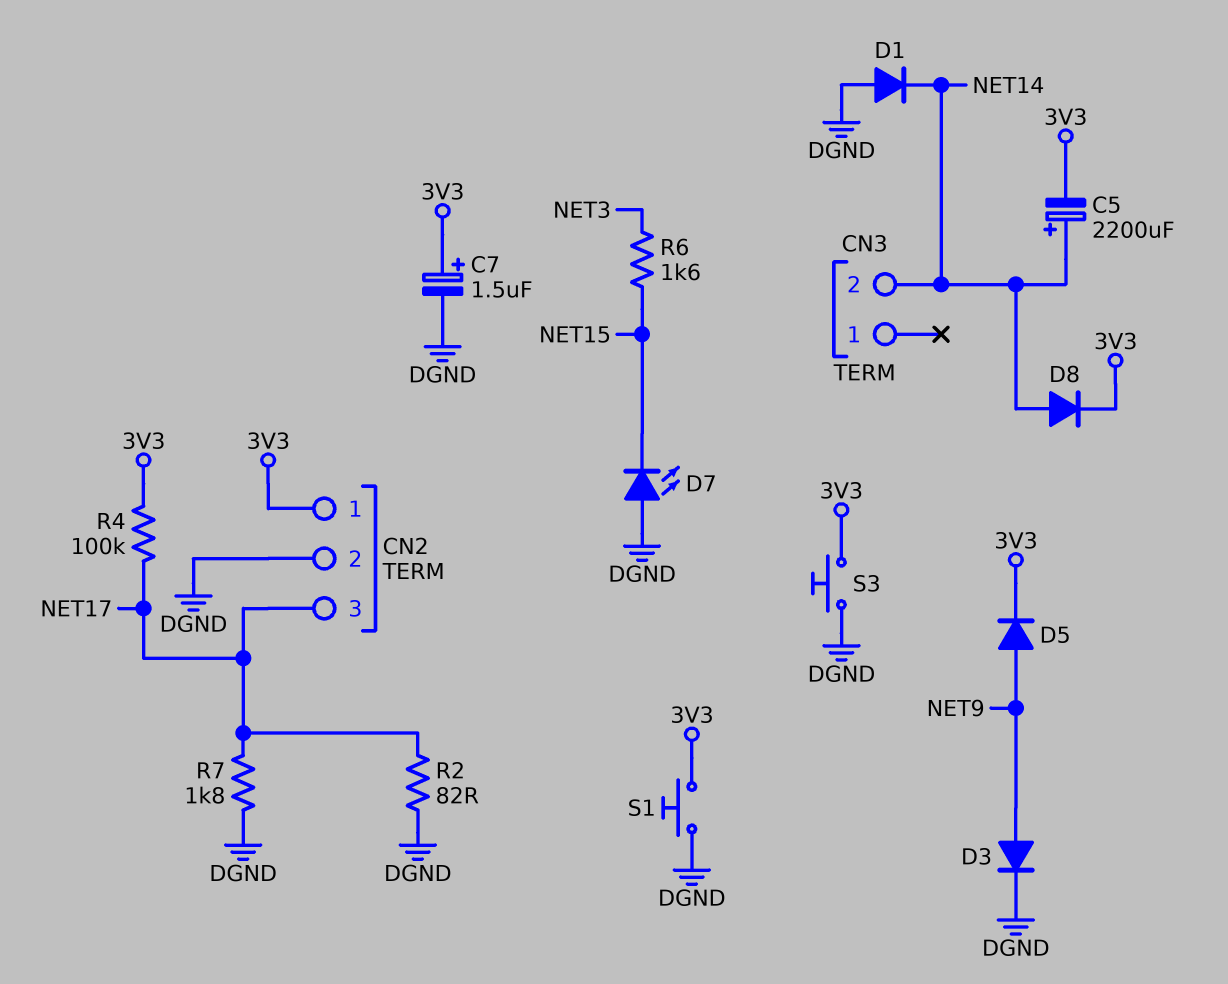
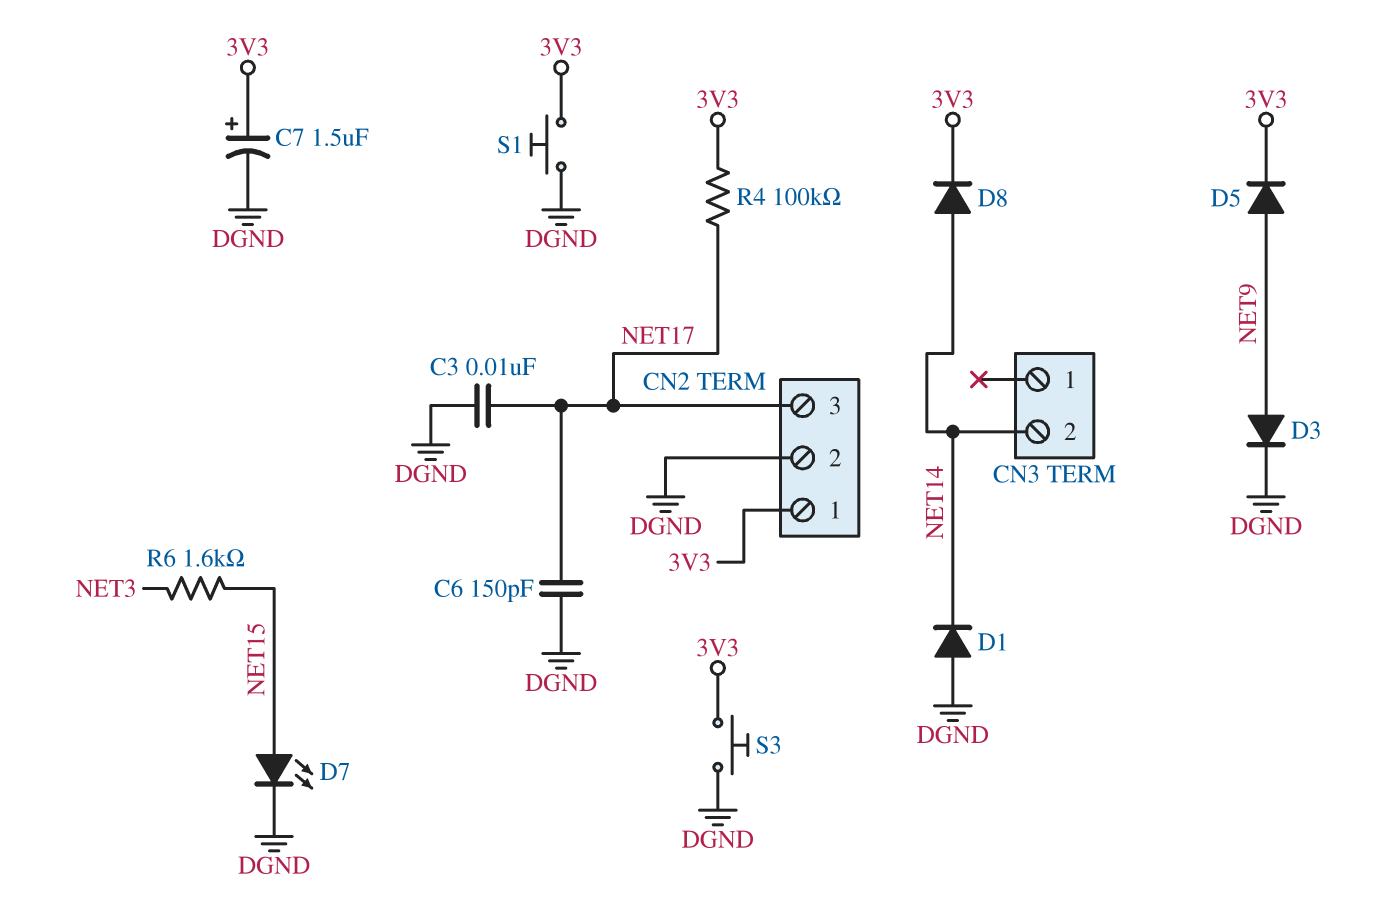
C3: none -> 10nF (DGND, NET17)
C5: 2200uF (plus NET14, minus 3V3) -> none
C6: none -> 150pF (DGND, NET17)
D7: LED (A DGND, K NET15) -> LED (A NET15, K DGND)
R2: 82 (DGND, NET17) -> none
R7: 1.8k (DGND, NET17) -> none

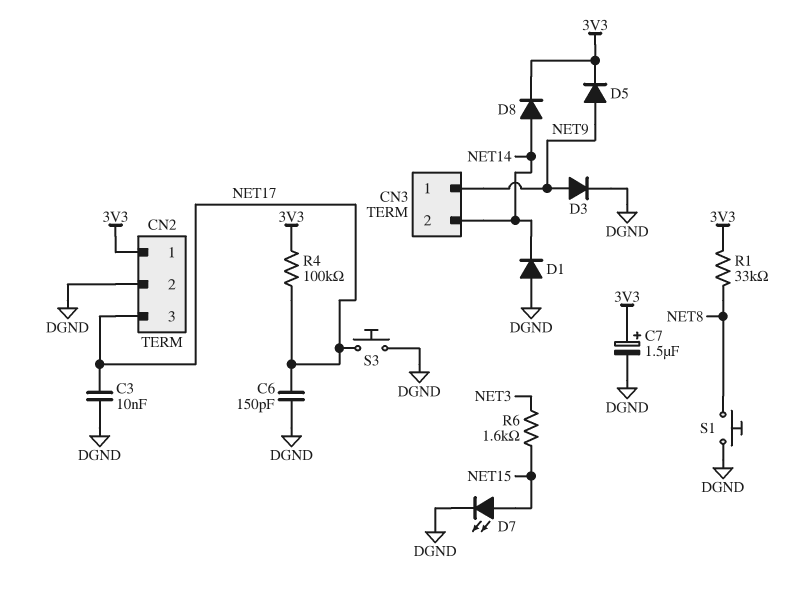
CN3 pin 1: none -> NET9
R1: none -> 33k (3V3, NET8)
S1: button (3V3, DGND) -> button (DGND, NET8)
S3: button (3V3, DGND) -> button (DGND, NET17)

